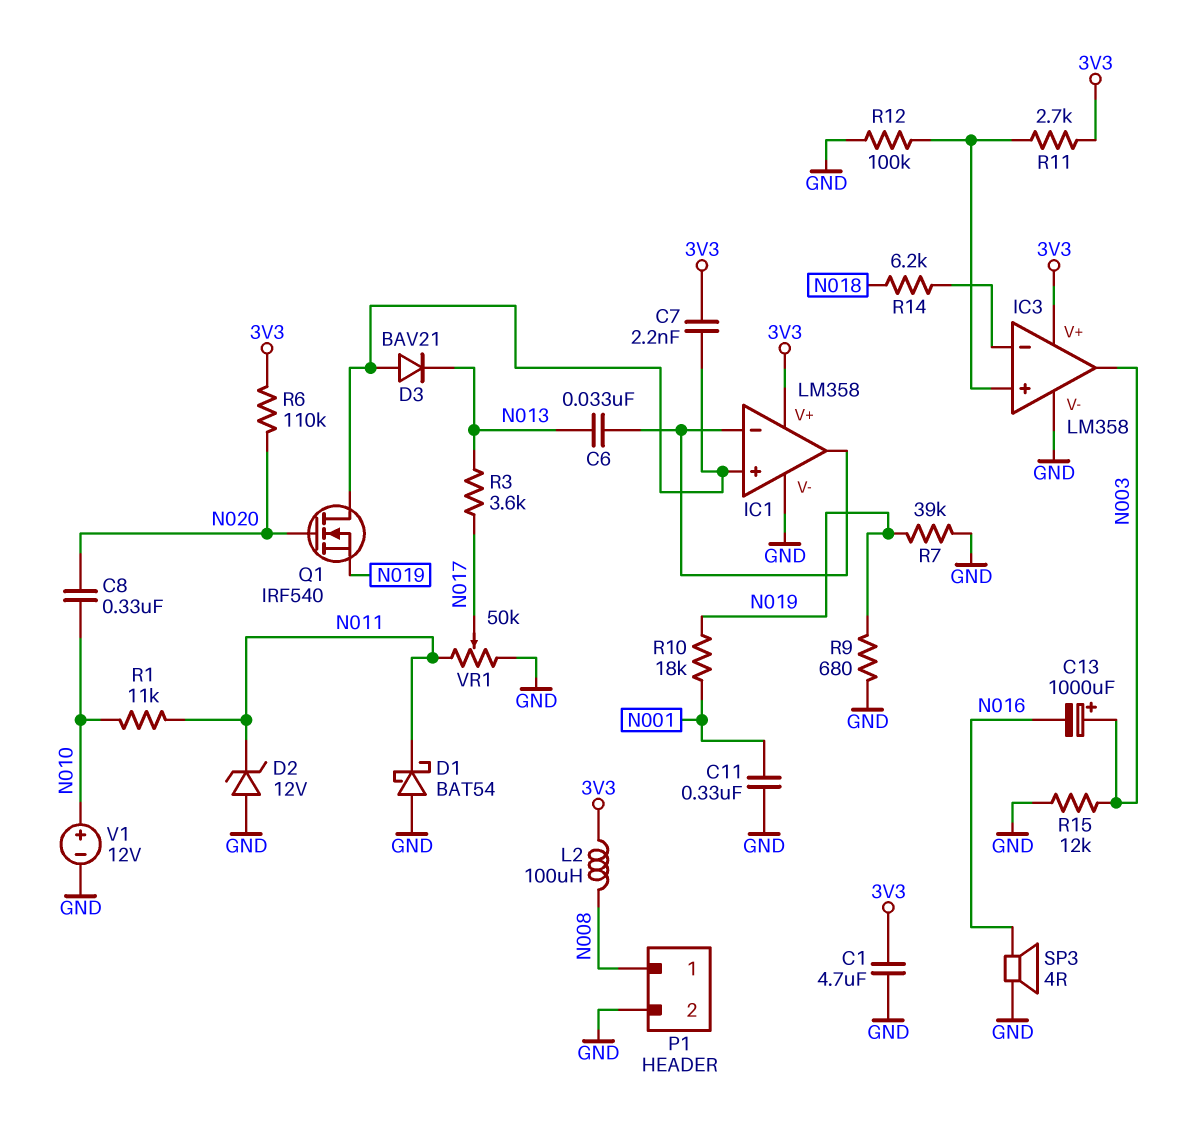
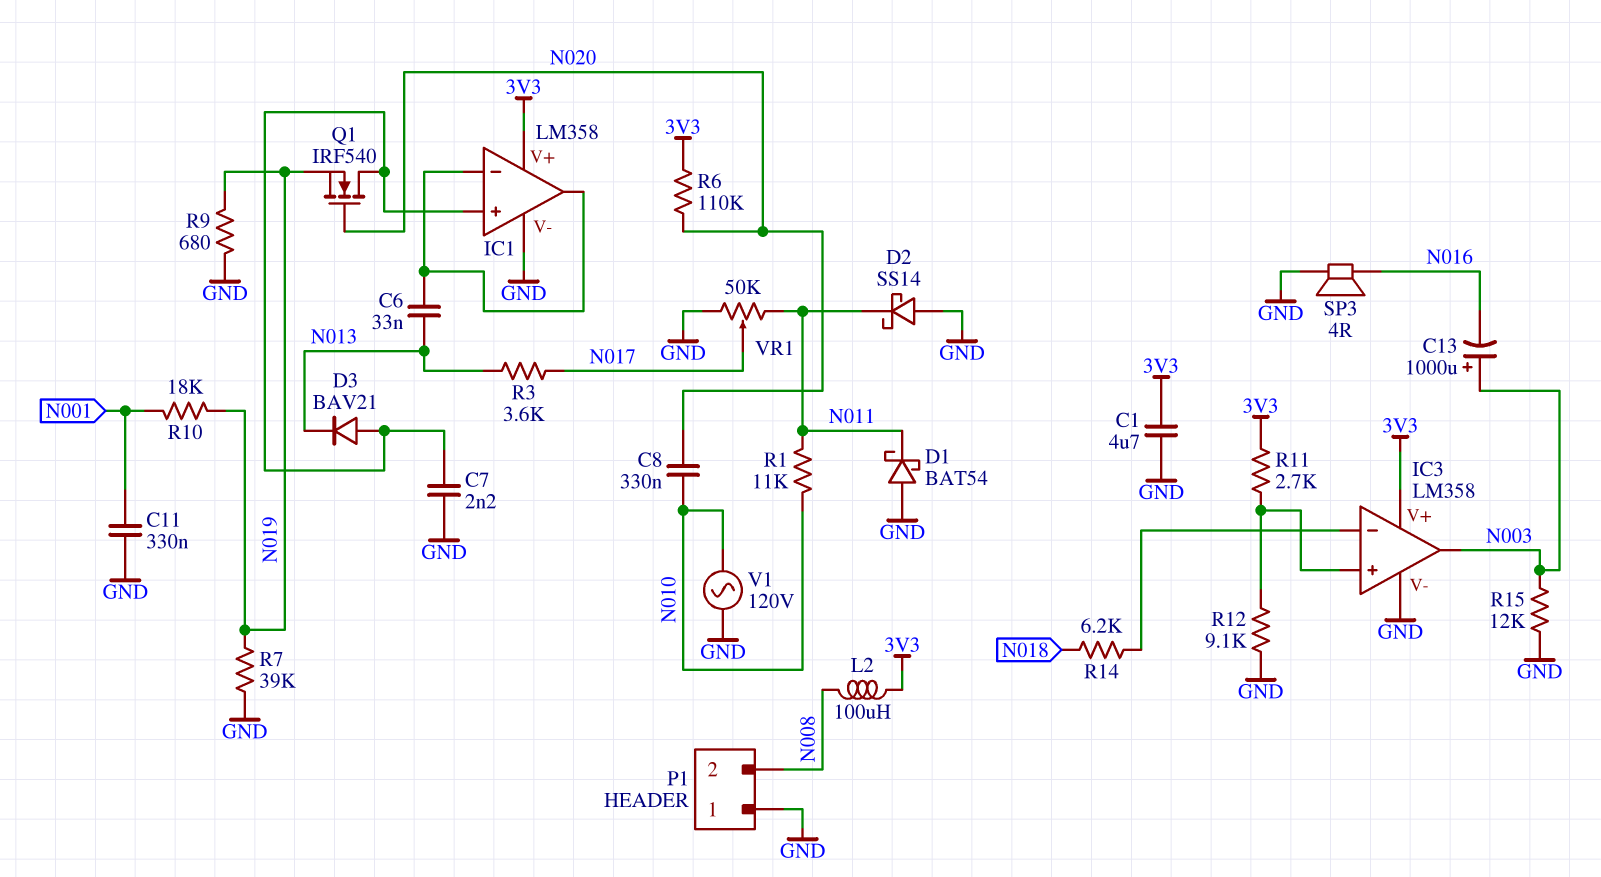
C7: 2.2nF (3V3, IC1/in+) -> 2.2nF (GND, IC1/in+)
D2: zener 12V (A GND, K N011) -> schottky SS14 (A GND, K N011)
P1 pin 1: N008 -> GND
P1 pin 2: GND -> N008
R12: 100k (GND, IC3/in+) -> 9.1k (GND, IC3/in+)
V1: 12V (plus N010, minus GND) -> AC 120V (GND, N010)

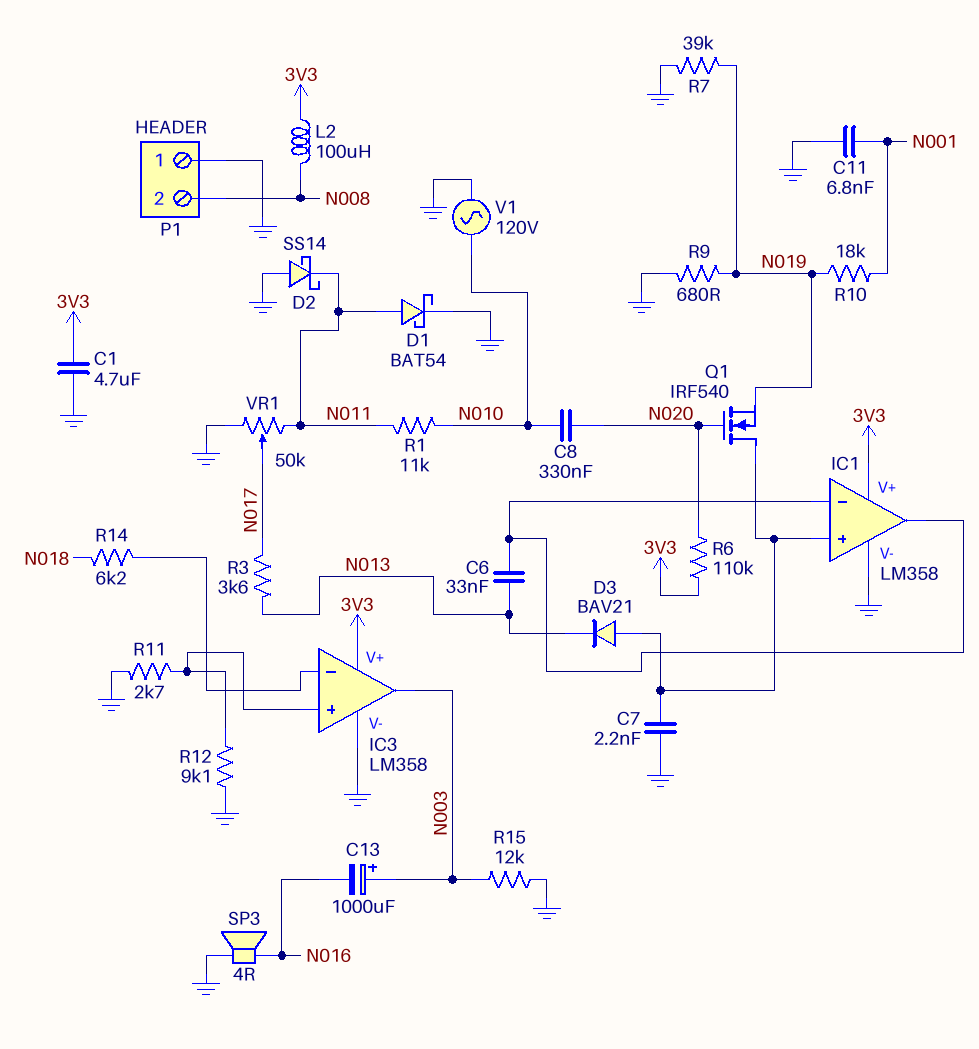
C11: 330nF (GND, N001) -> 6.8nF (GND, N001)
D1: schottky BAT54 (A GND, K N011) -> schottky BAT54 (A N011, K GND)
R11: 2.7k (3V3, IC3/in+) -> 2.7k (GND, IC3/in+)

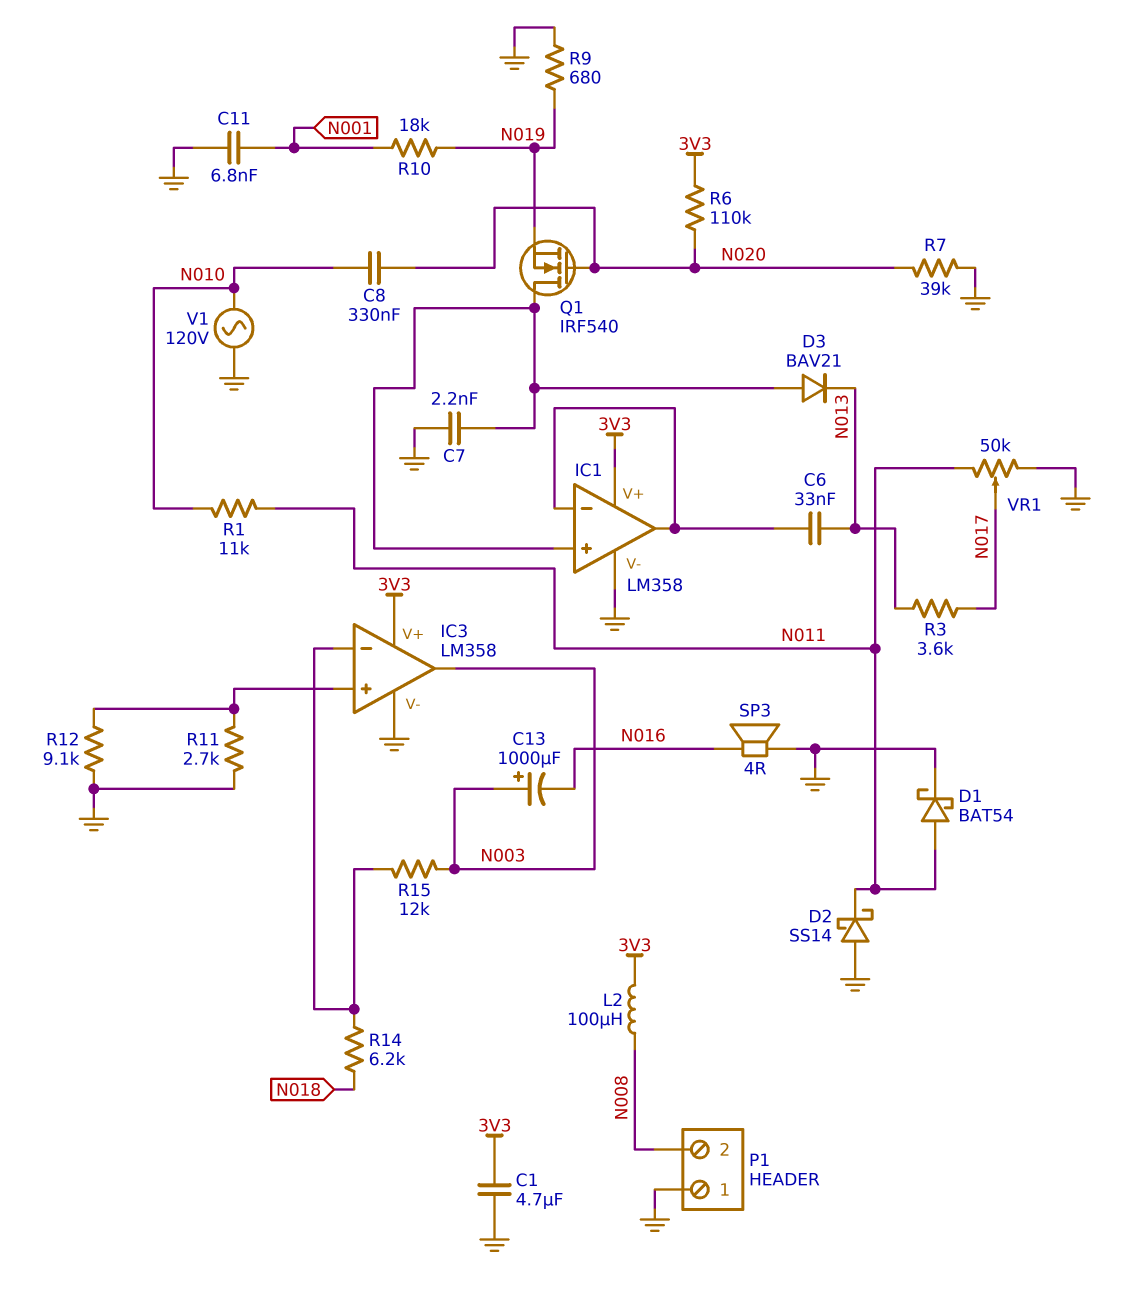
R7: 39k (GND, N019) -> 39k (GND, N020)
R15: 12k (GND, N003) -> 12k (IC3/in-, N003)

